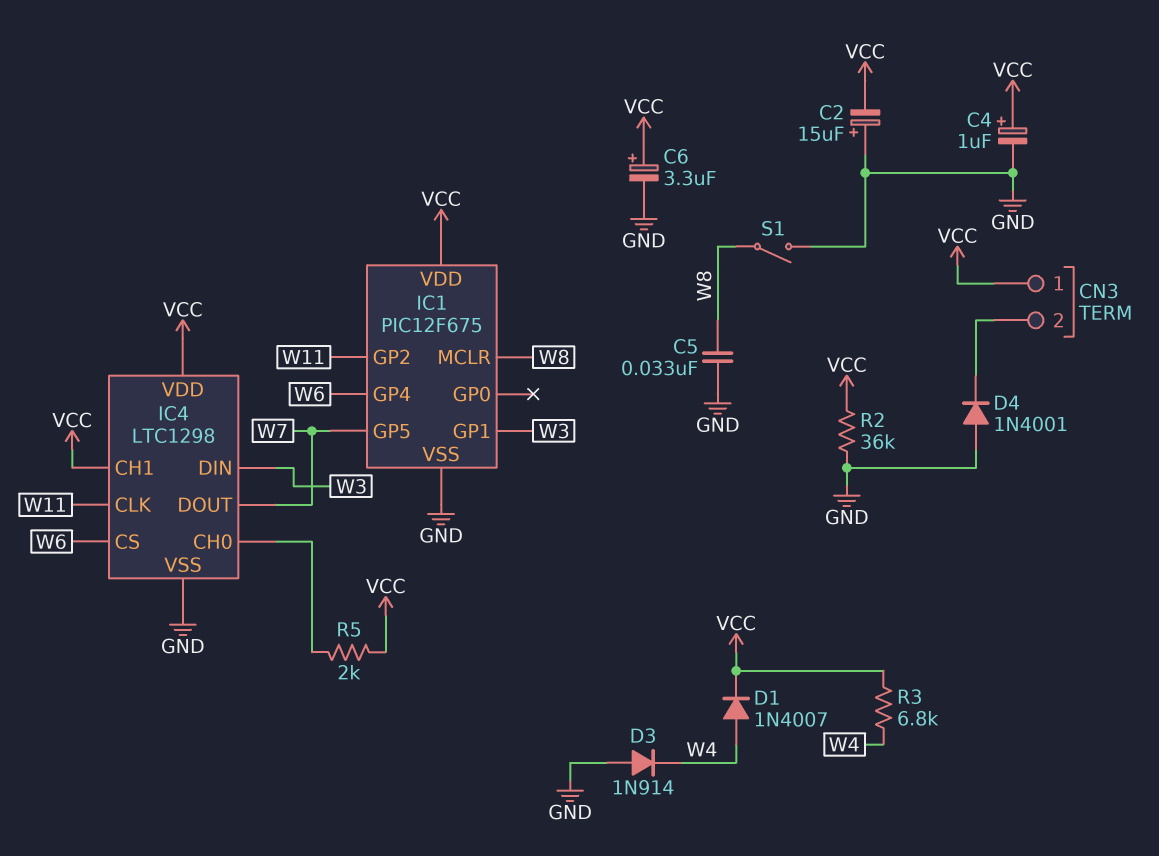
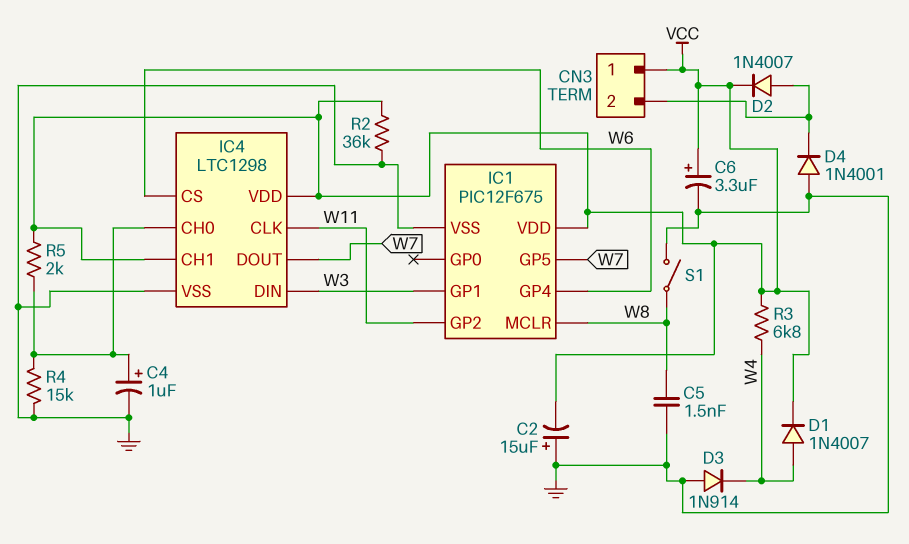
C4: 1uF (plus VCC, minus GND) -> 1uF (plus IC4/CH0, minus GND)
C5: 33nF (GND, W8) -> 1.5nF (GND, W8)
D2: none -> diode 1N4007 (A CN3/2, K VCC)
R4: none -> 15k (GND, IC4/CH0)

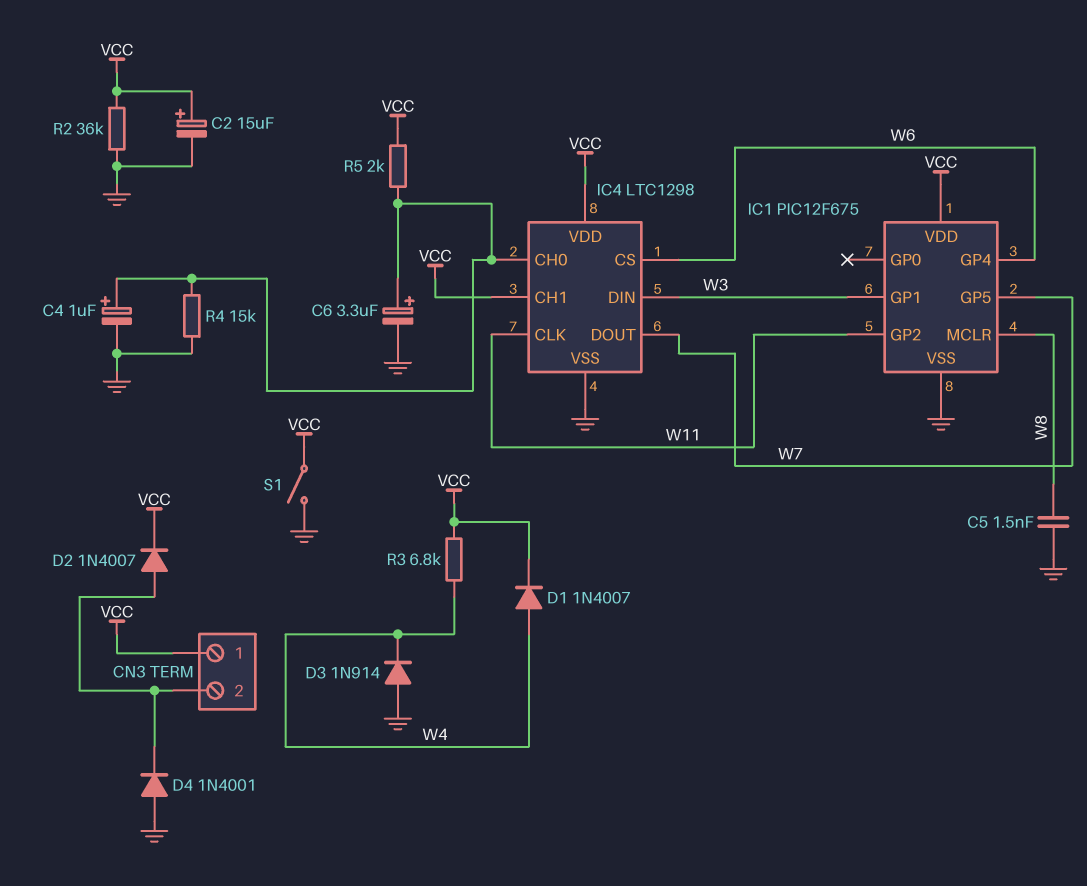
C2: 15uF (plus GND, minus VCC) -> 15uF (plus VCC, minus GND)
C6: 3.3uF (plus VCC, minus GND) -> 3.3uF (plus IC4/CH0, minus GND)
S1: switch (GND, W8) -> switch (GND, VCC)

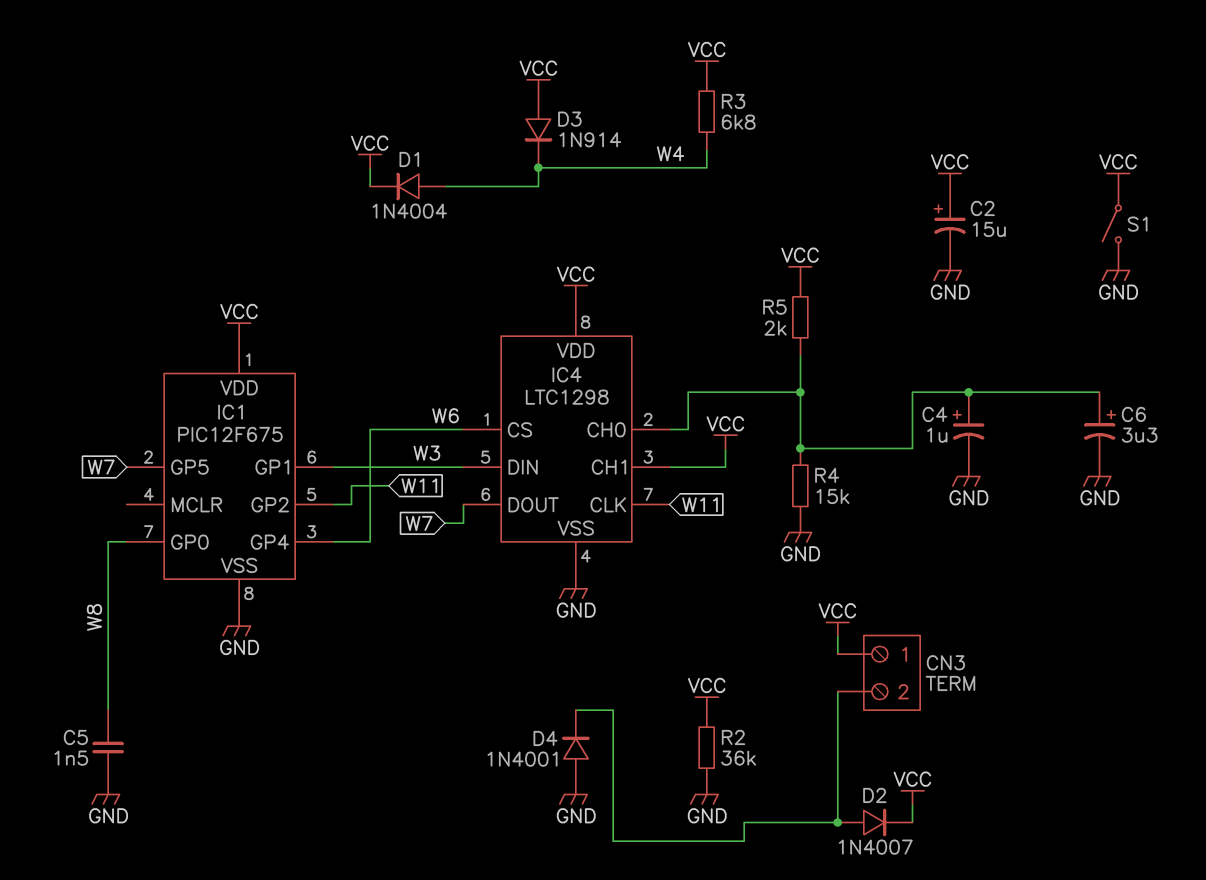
D1: diode 1N4007 (A W4, K VCC) -> diode 1N4004 (A W4, K VCC)
D3: diode 1N914 (A GND, K W4) -> diode 1N914 (A VCC, K W4)
IC1 pin GP0: none -> W8
IC1 pin MCLR: W8 -> none

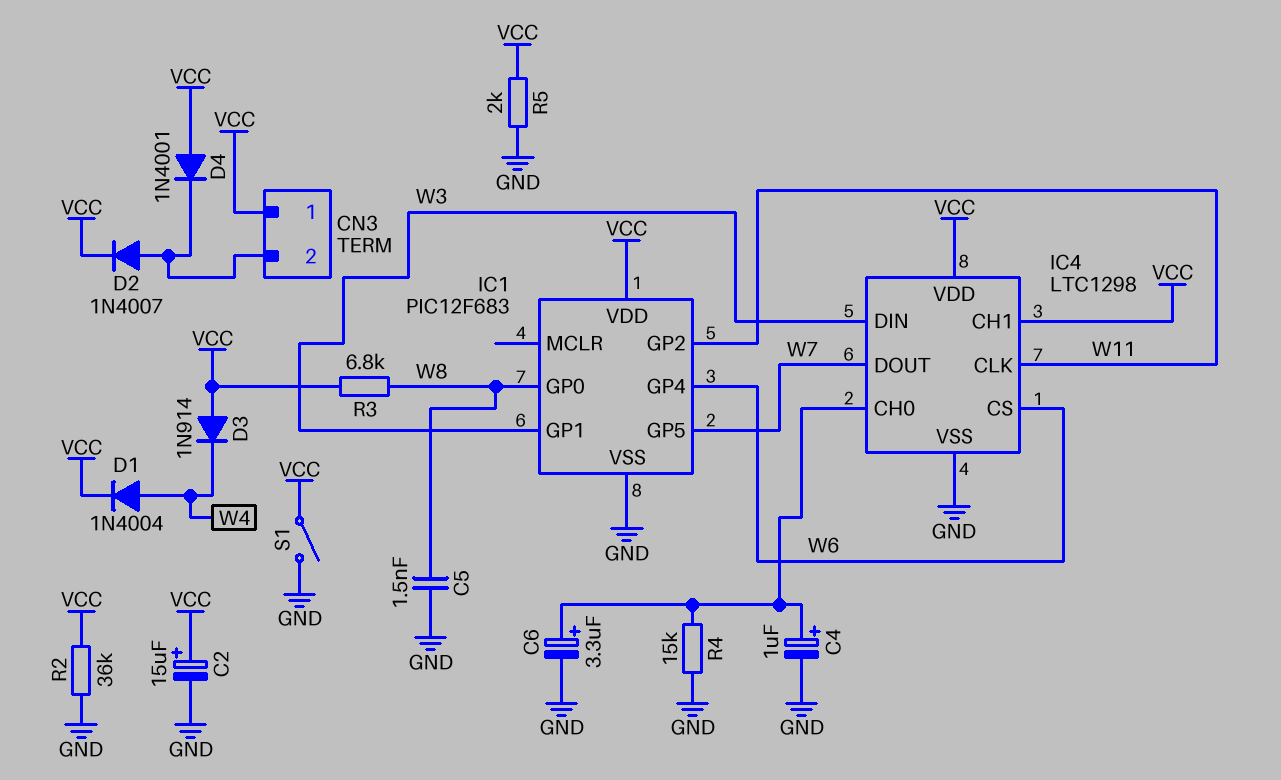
D4: diode 1N4001 (A GND, K CN3/2) -> diode 1N4001 (A VCC, K CN3/2)
IC1: PIC12F675 -> PIC12F683
R3: 6.8k (VCC, W4) -> 6.8k (VCC, W8)
R5: 2k (IC4/CH0, VCC) -> 2k (GND, VCC)

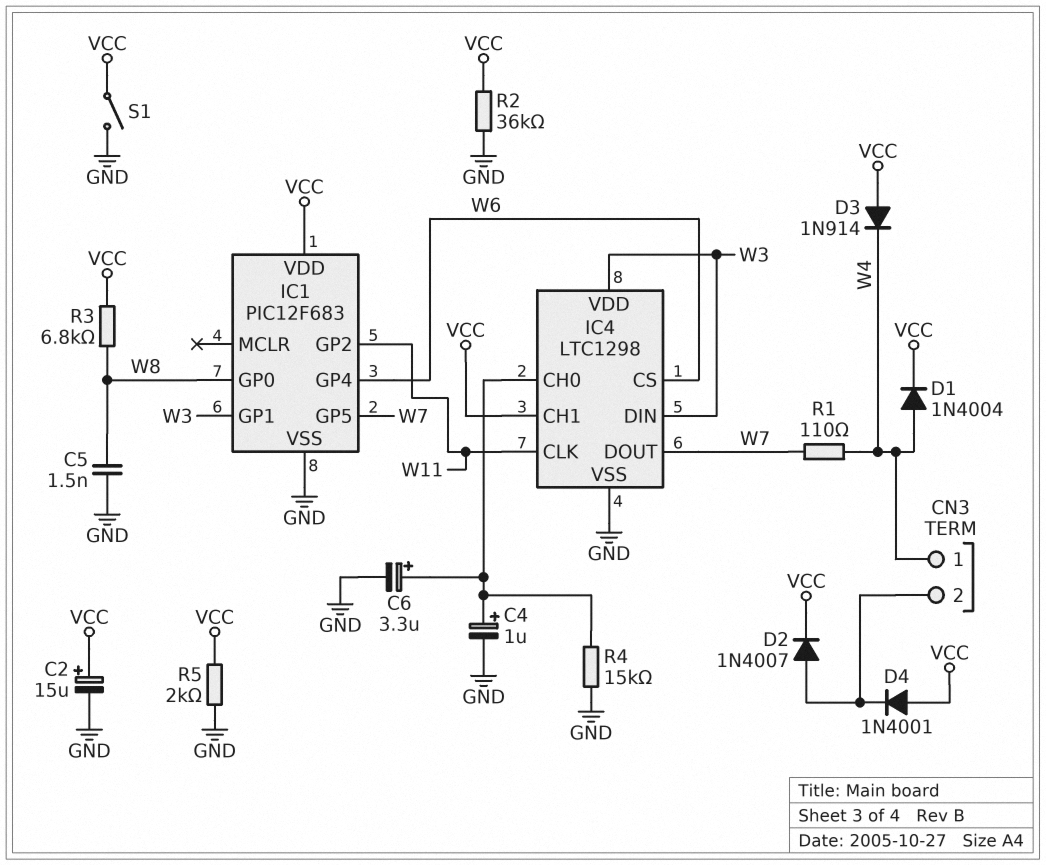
CN3 pin 1: VCC -> W4
IC4 pin VDD: VCC -> W3
R1: none -> 110 (W4, W7)

